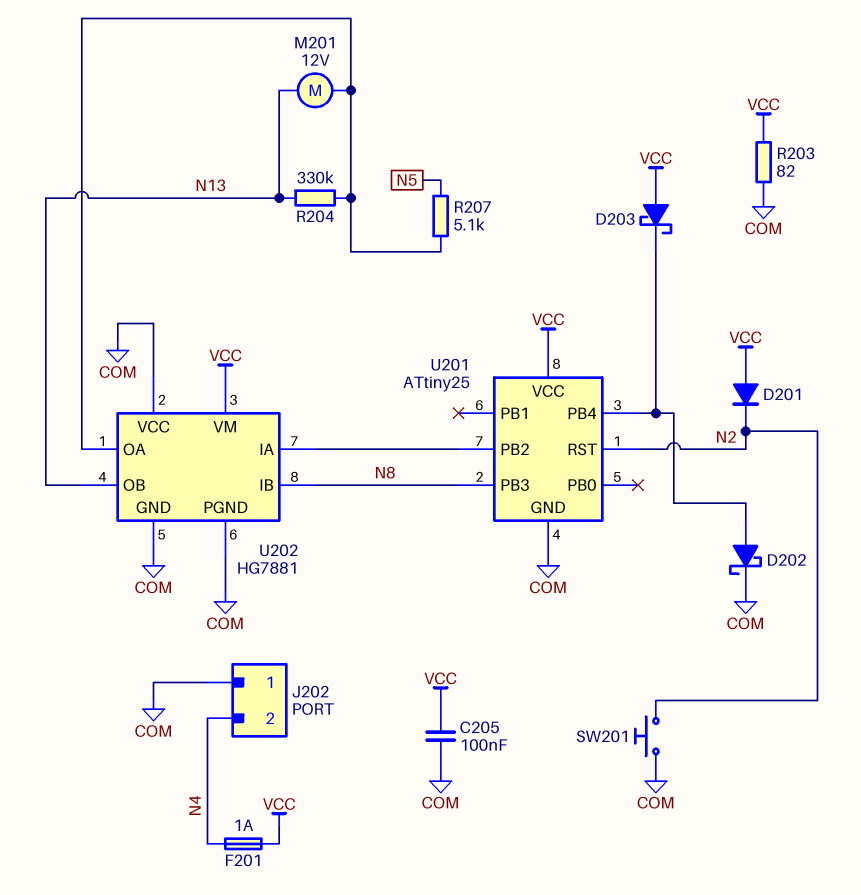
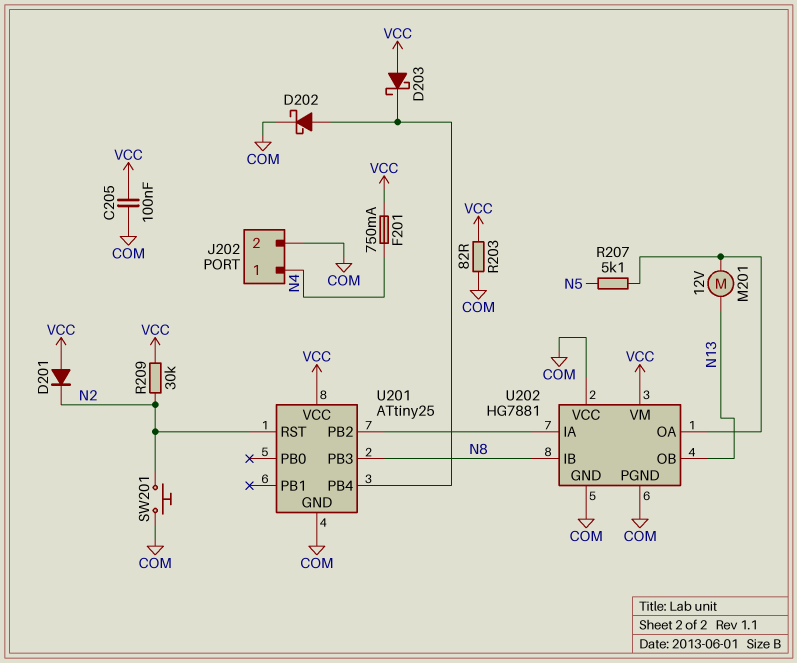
F201: 1A (N4, VCC) -> 750mA (N4, VCC)
J202 pin 1: COM -> N4
J202 pin 2: N4 -> COM
R204: 330k (N13, U202/OA) -> none
R209: none -> 30k (N2, VCC)

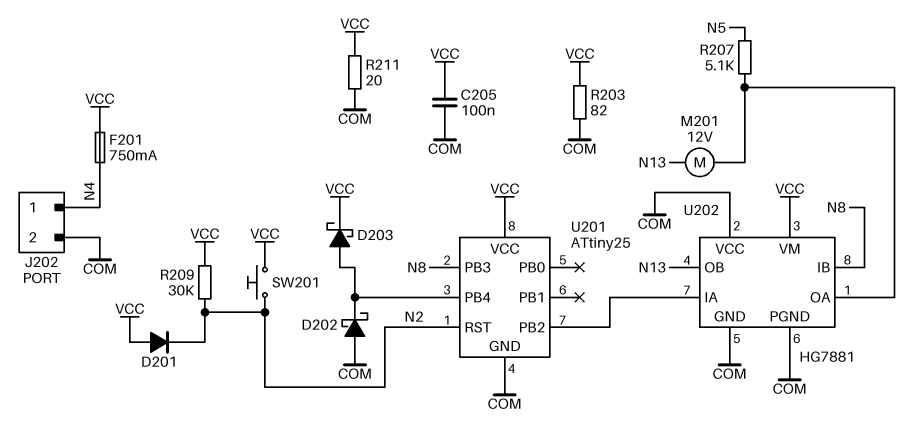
D202: schottky (A U201/PB4, K COM) -> schottky (A COM, K U201/PB4)
D203: schottky (A VCC, K U201/PB4) -> schottky (A U201/PB4, K VCC)
R211: none -> 20 (COM, VCC)
SW201: button (COM, N2) -> button (N2, VCC)

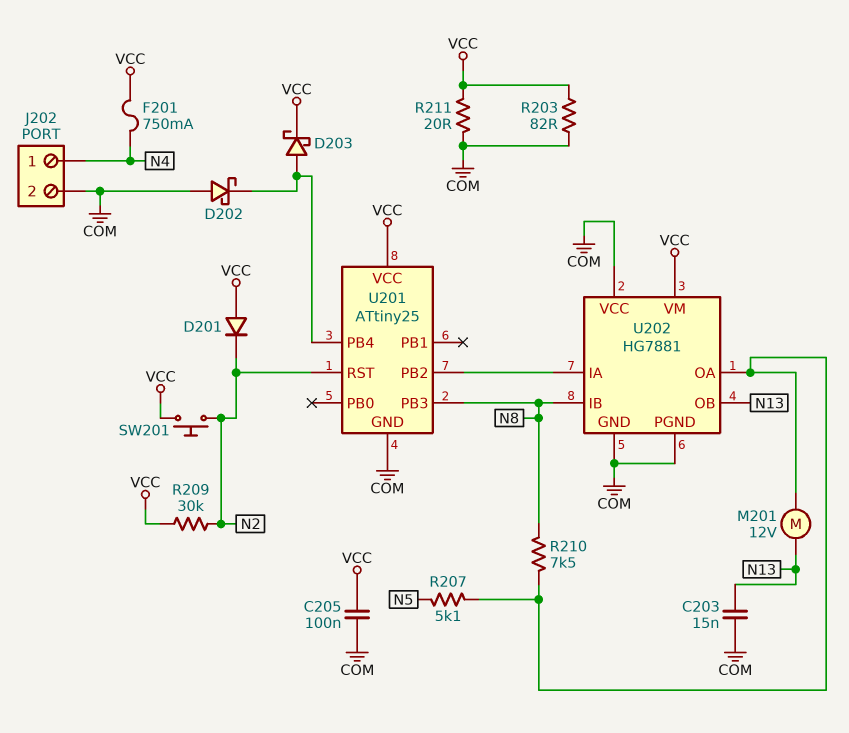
C203: none -> 15nF (COM, N13)
R210: none -> 7.5k (N8, U202/OA)

